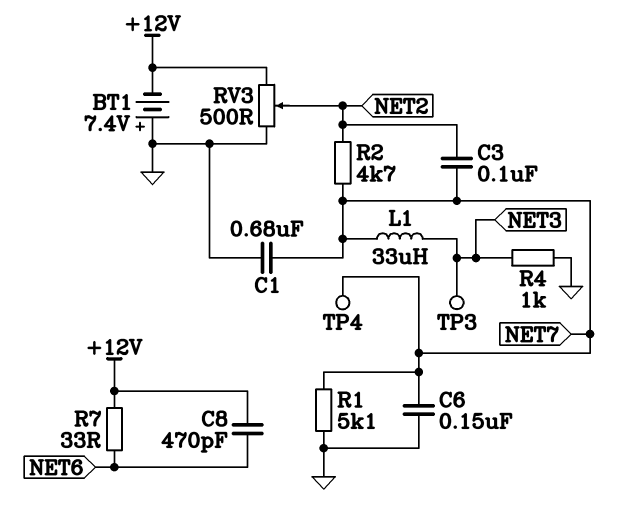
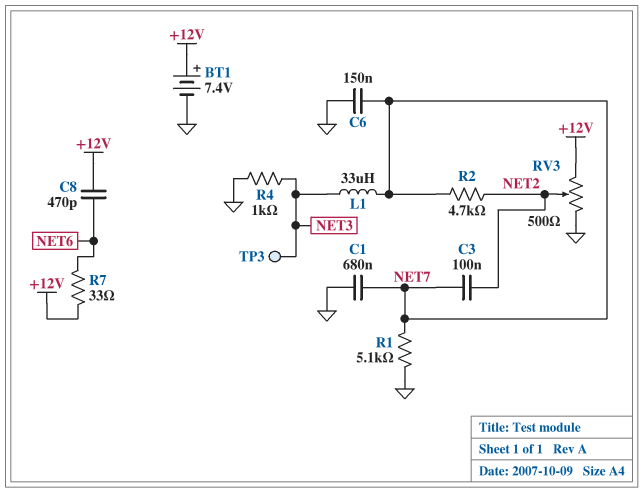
BT1: 7.4V (plus GND, minus +12V) -> 7.4V (plus +12V, minus GND)
TP4: test point (NET7) -> none

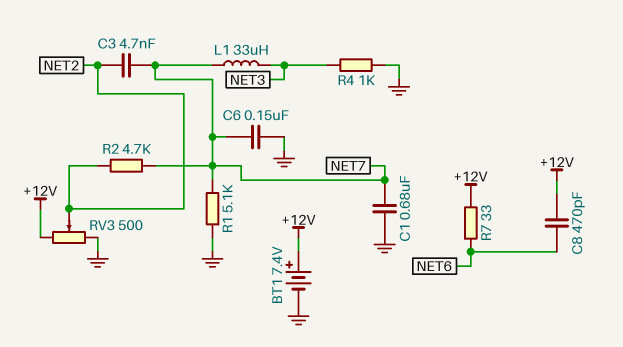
C3: 100nF (NET2, NET7) -> 4.7nF (NET2, NET7)
TP3: test point (NET3) -> none

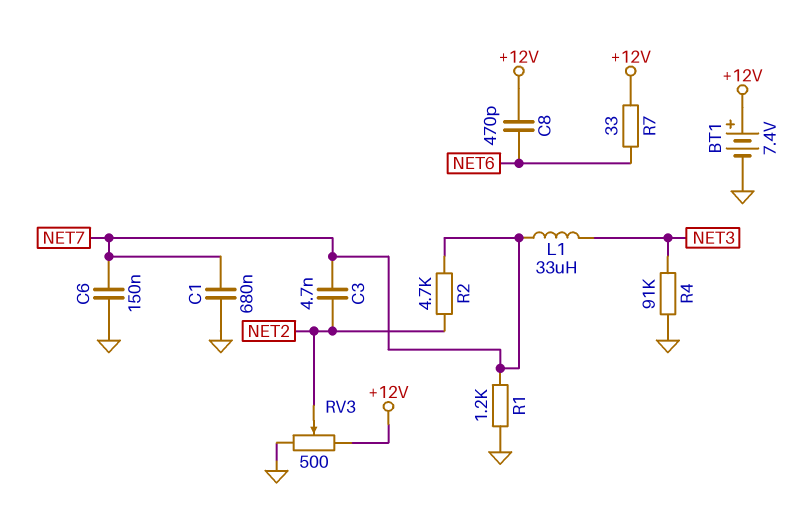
R1: 5.1k (GND, NET7) -> 1.2k (GND, NET7)
R4: 1k (GND, NET3) -> 91k (GND, NET3)

